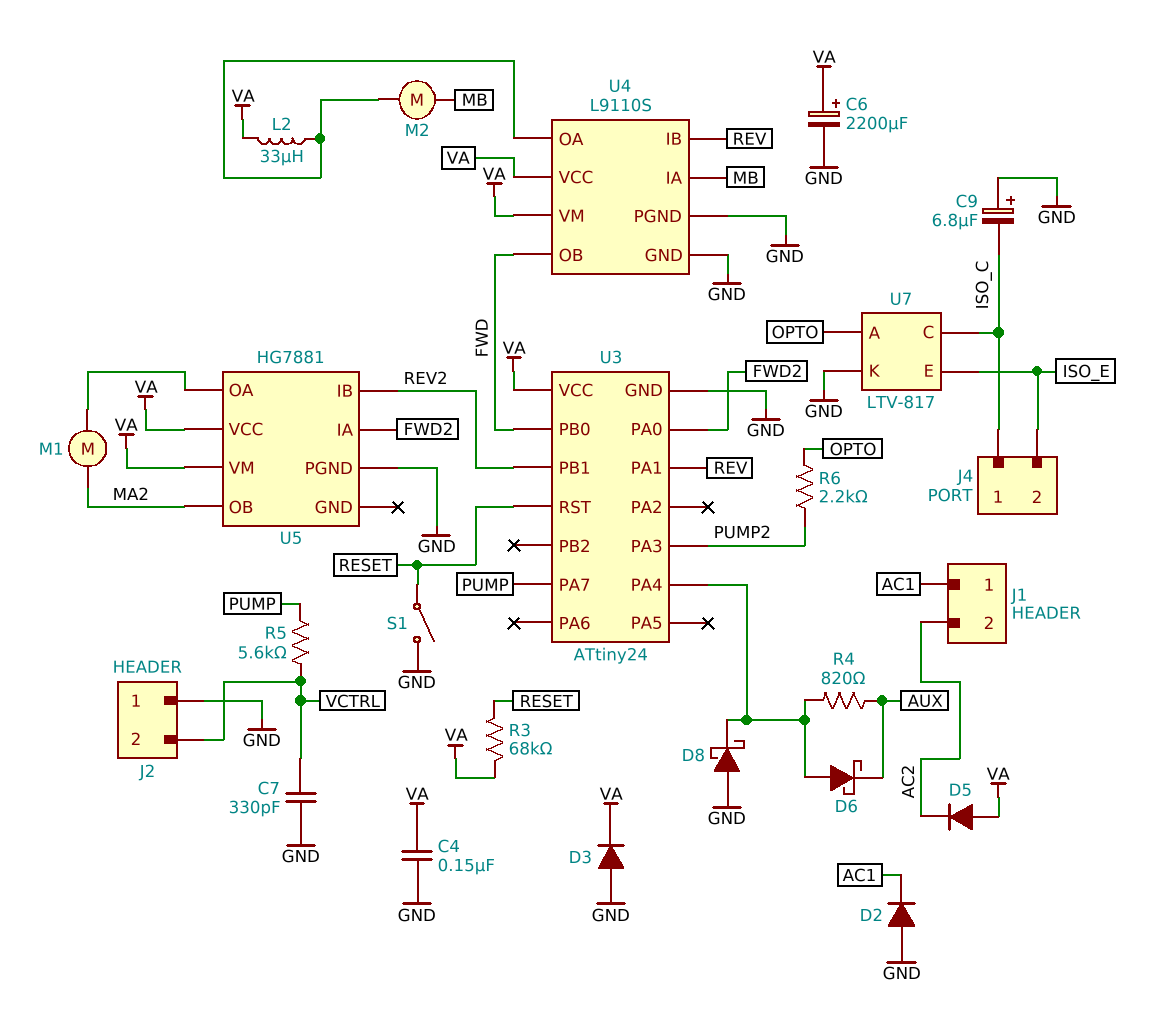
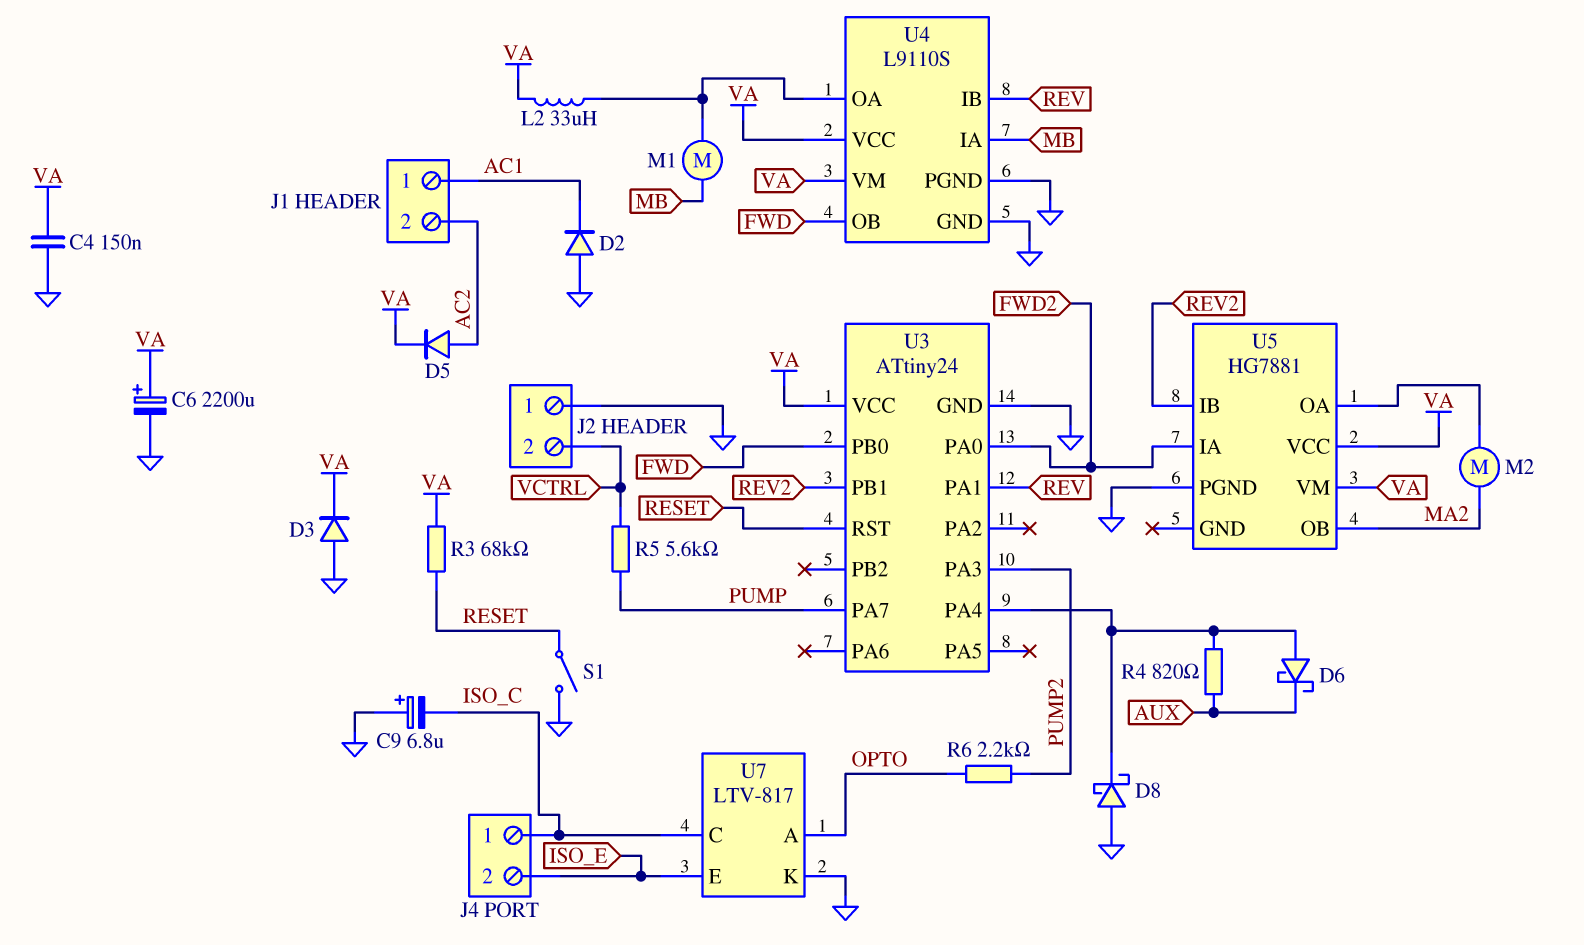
C7: 330pF (GND, VCTRL) -> none
D5: diode (A VA, K AC2) -> diode (A AC2, K VA)
M1: motor (MA2, U5/OA) -> motor (MB, U4/OA)
M2: motor (MB, U4/OA) -> motor (MA2, U5/OA)

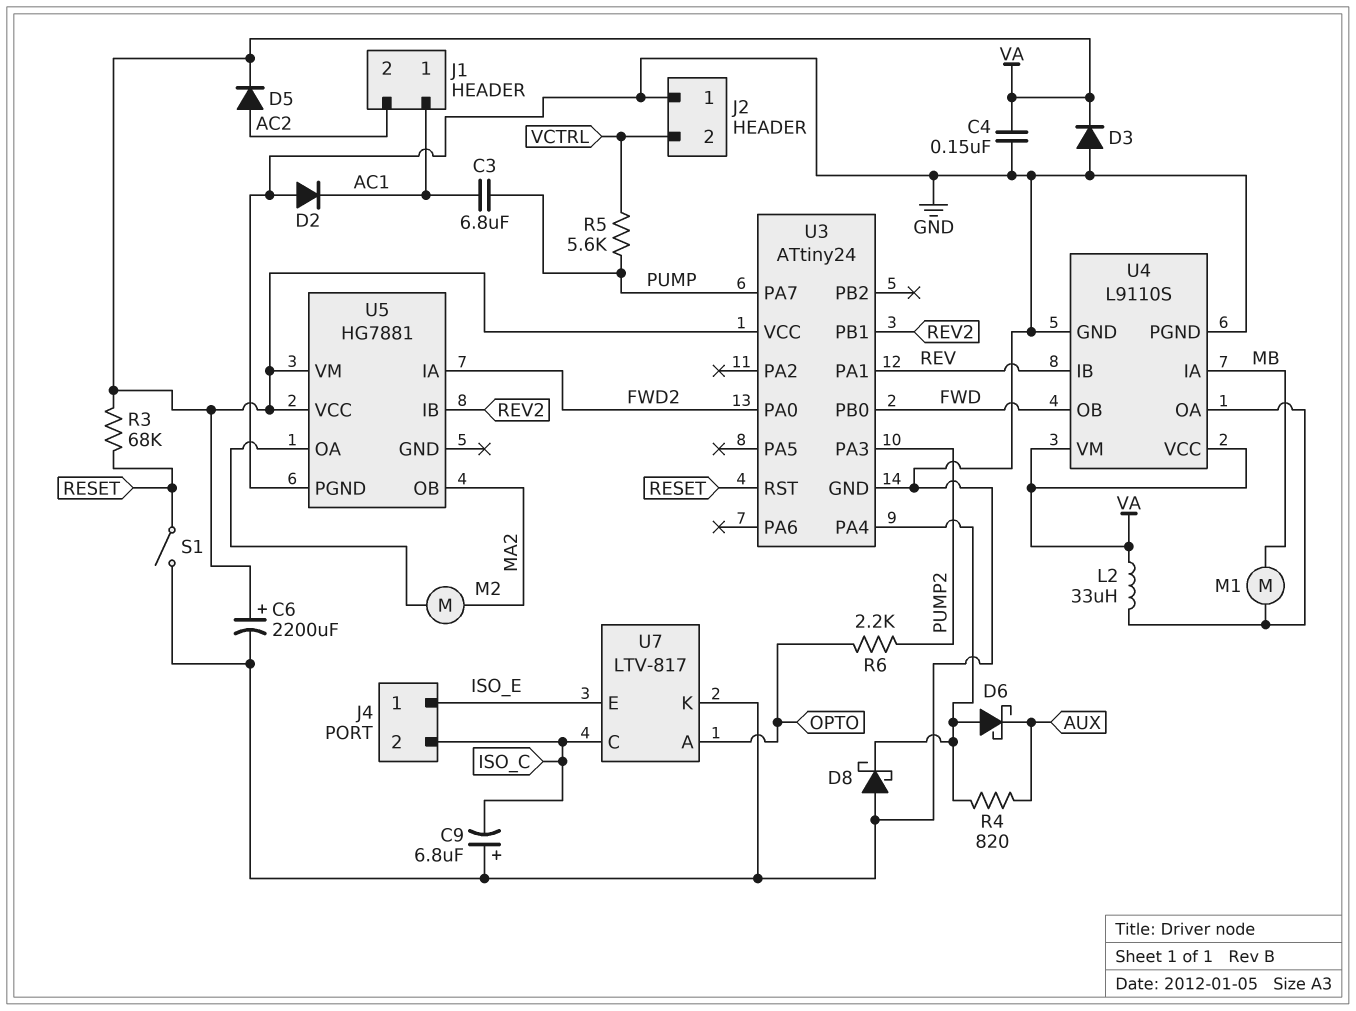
C3: none -> 6.8uF (AC1, PUMP)
J4 pin 1: ISO_C -> ISO_E
J4 pin 2: ISO_E -> ISO_C

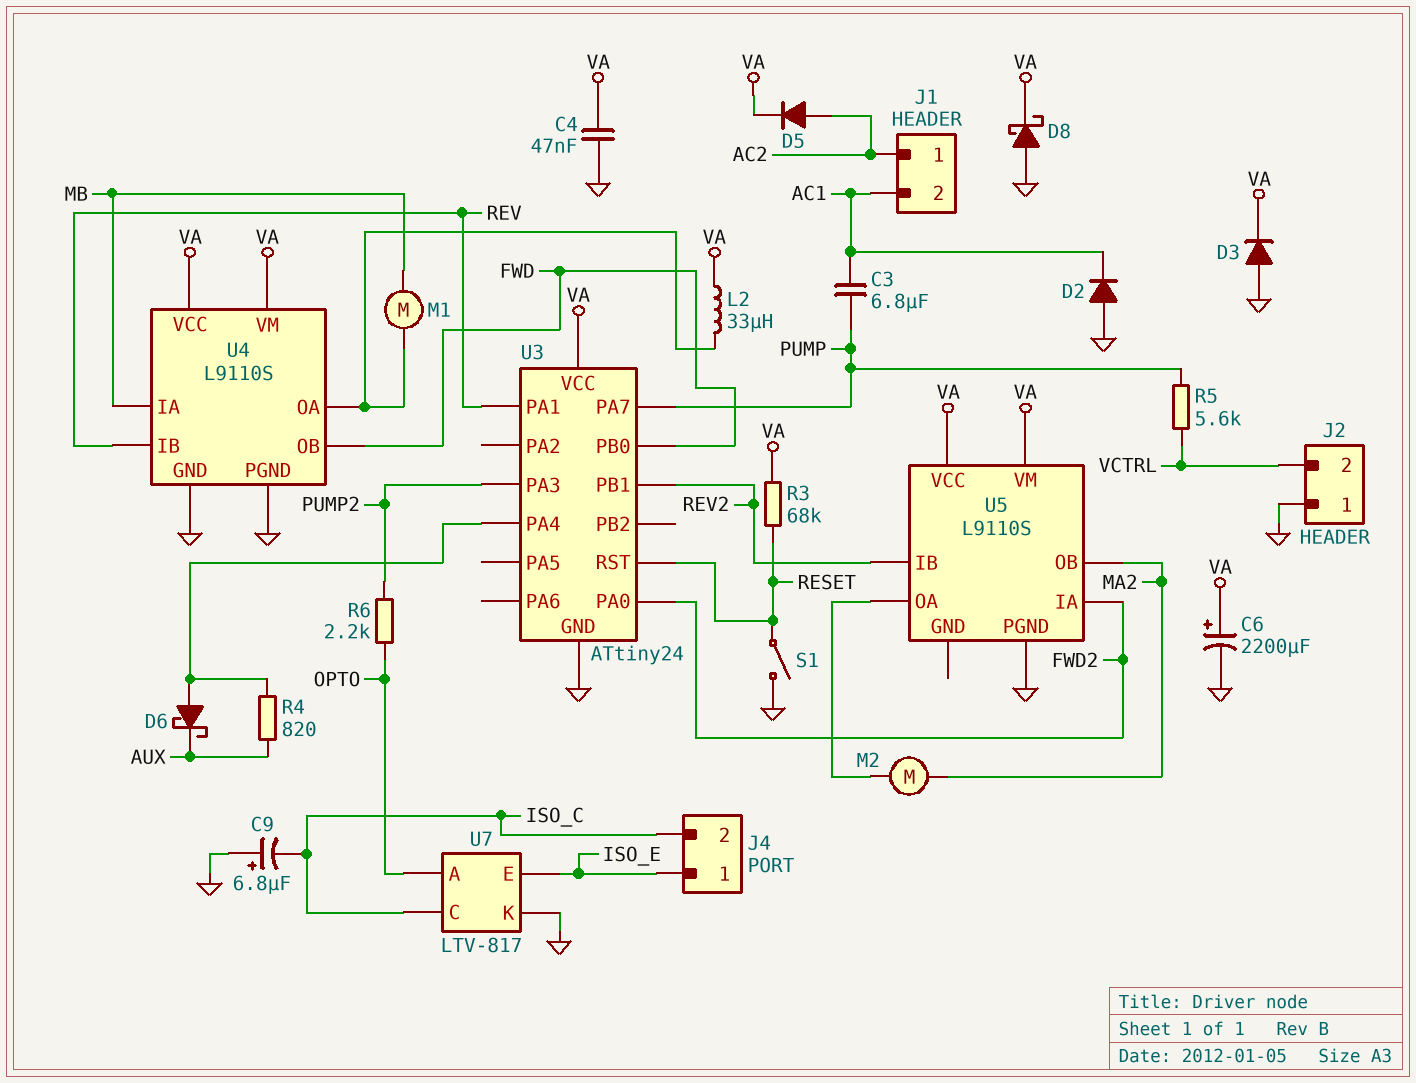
C4: 150nF (GND, VA) -> 47nF (GND, VA)
D8: schottky (A GND, K U3/PA4) -> schottky (A GND, K VA)
J1 pin 1: AC1 -> AC2
J1 pin 2: AC2 -> AC1
U5: HG7881 -> L9110S

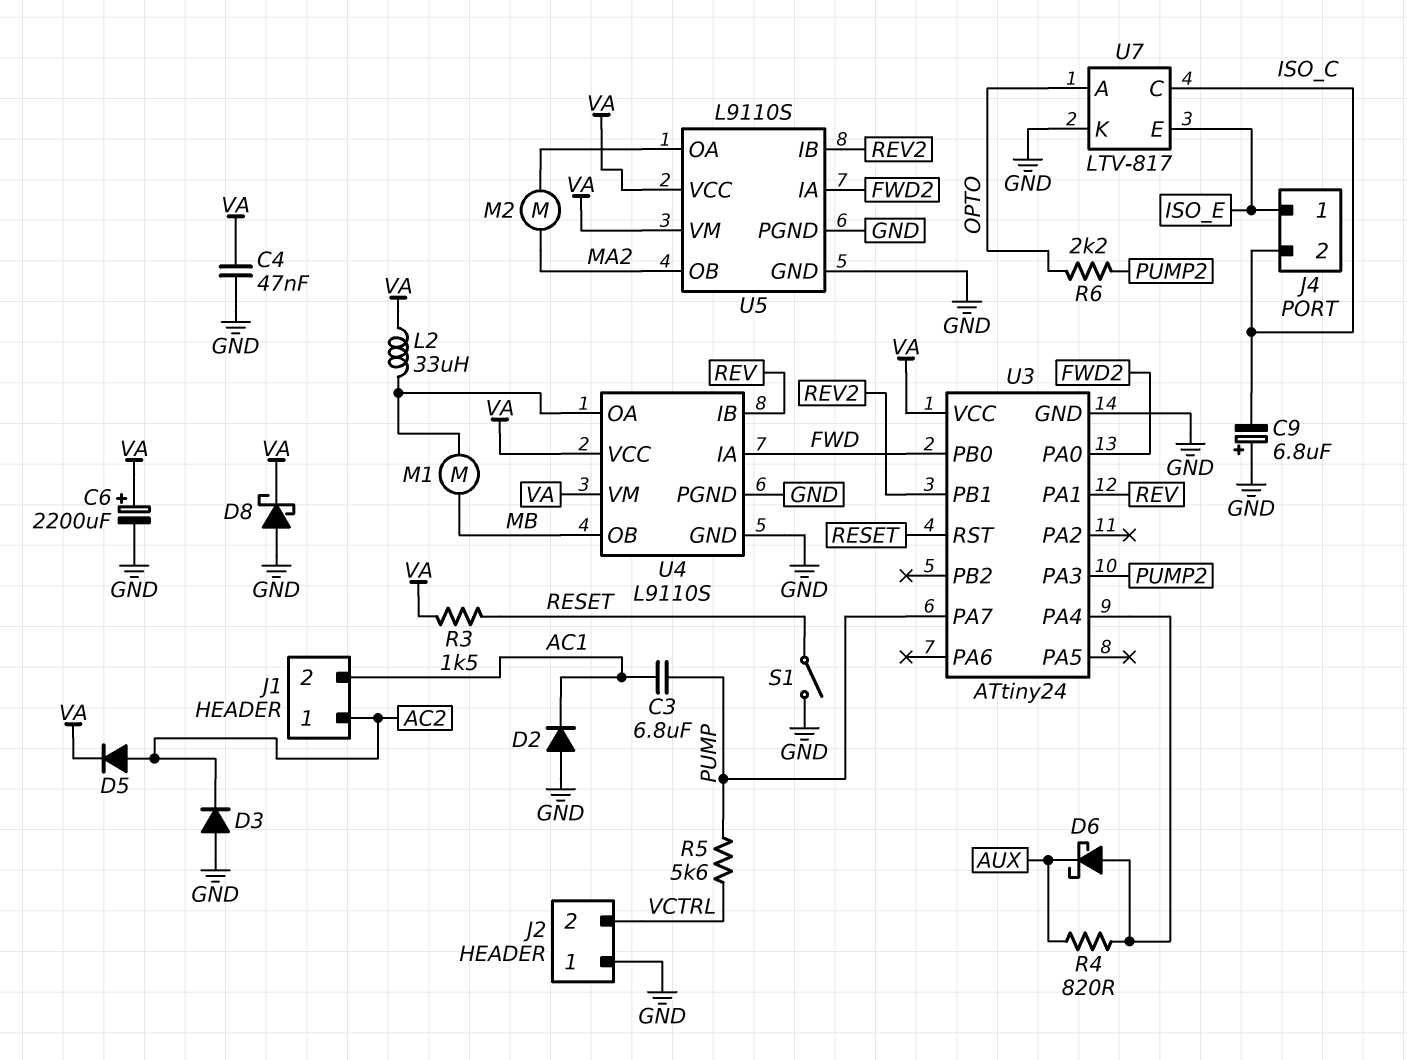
D3: diode (A GND, K VA) -> diode (A GND, K AC2)
R3: 68k (RESET, VA) -> 1.5k (RESET, VA)
U4 pin IA: MB -> FWD
U4 pin OB: FWD -> MB
U5 pin GND: none -> GND

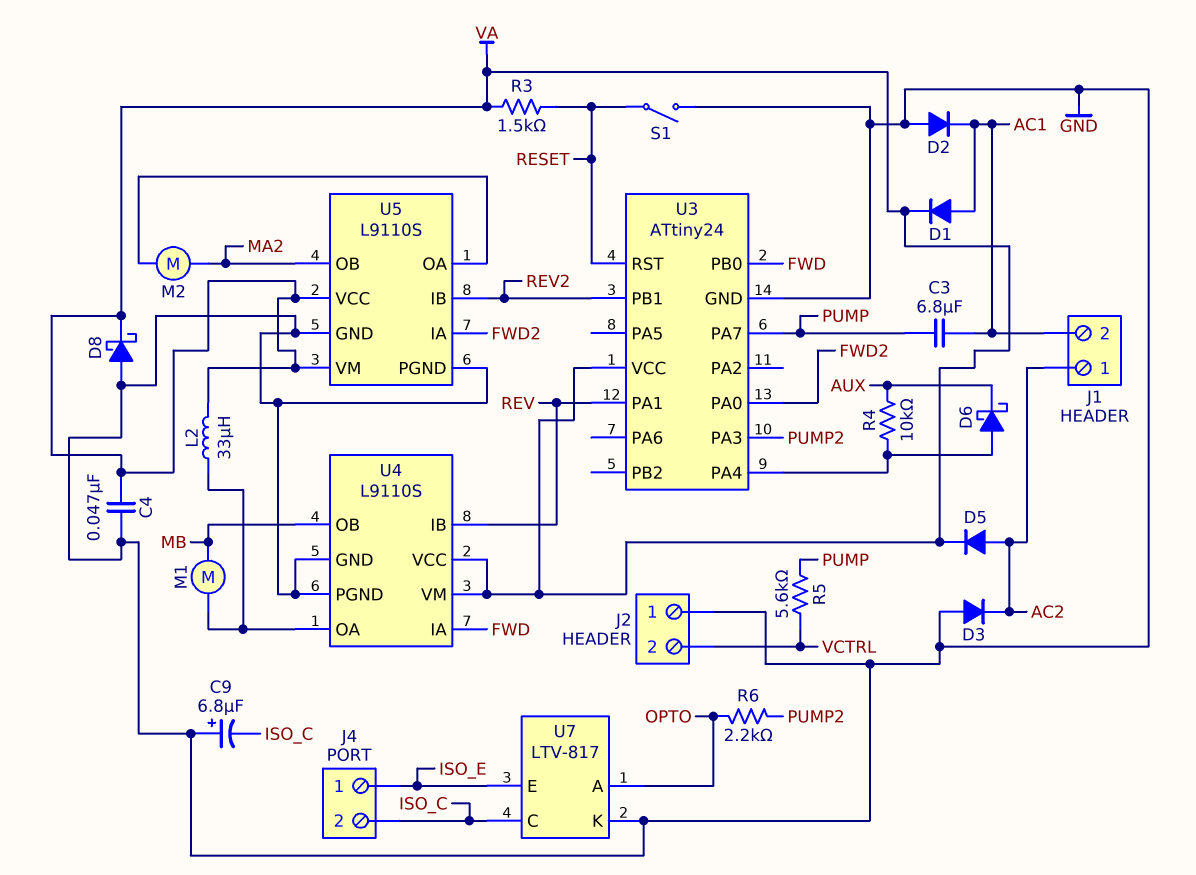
C6: 2200uF (plus VA, minus GND) -> none
D1: none -> diode (A AC1, K VA)
R4: 820 (AUX, U3/PA4) -> 10k (AUX, U3/PA4)

